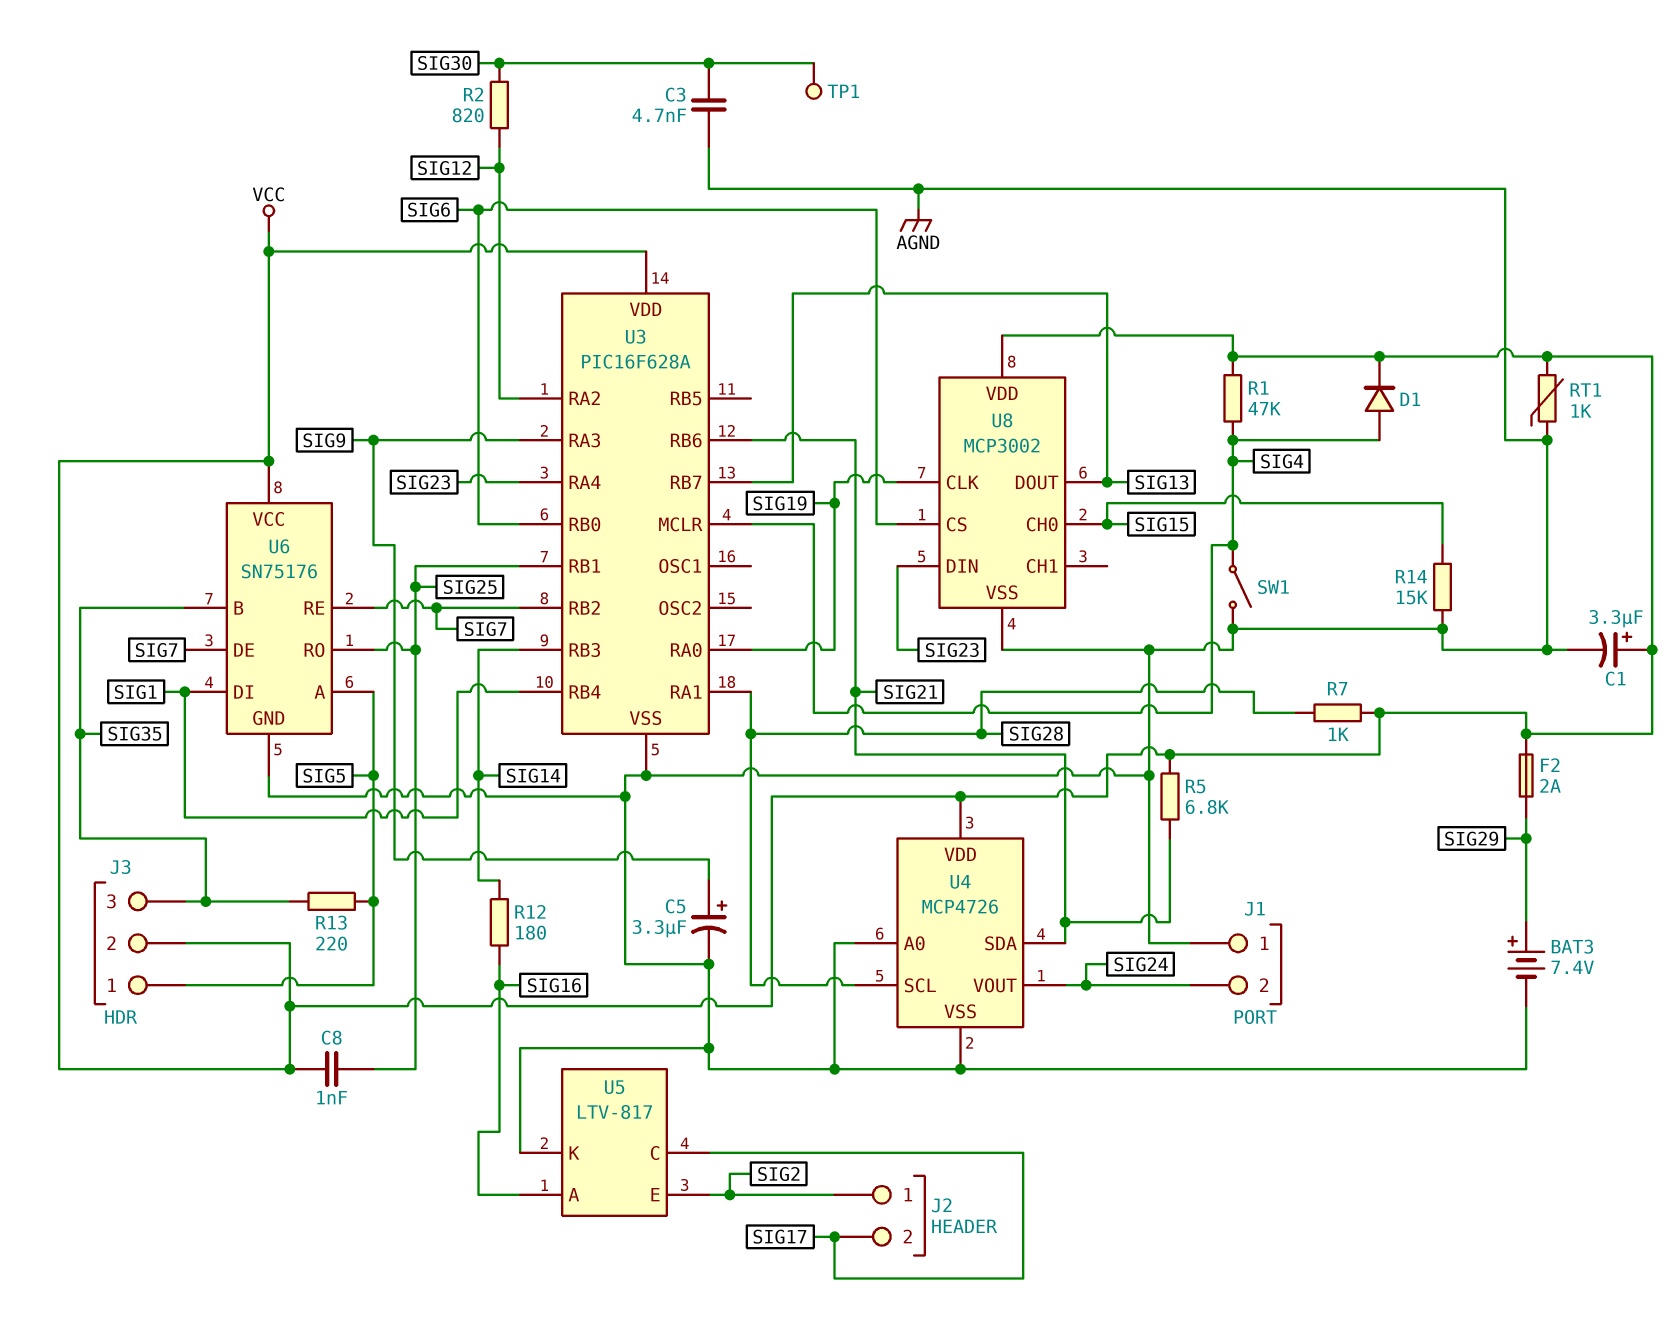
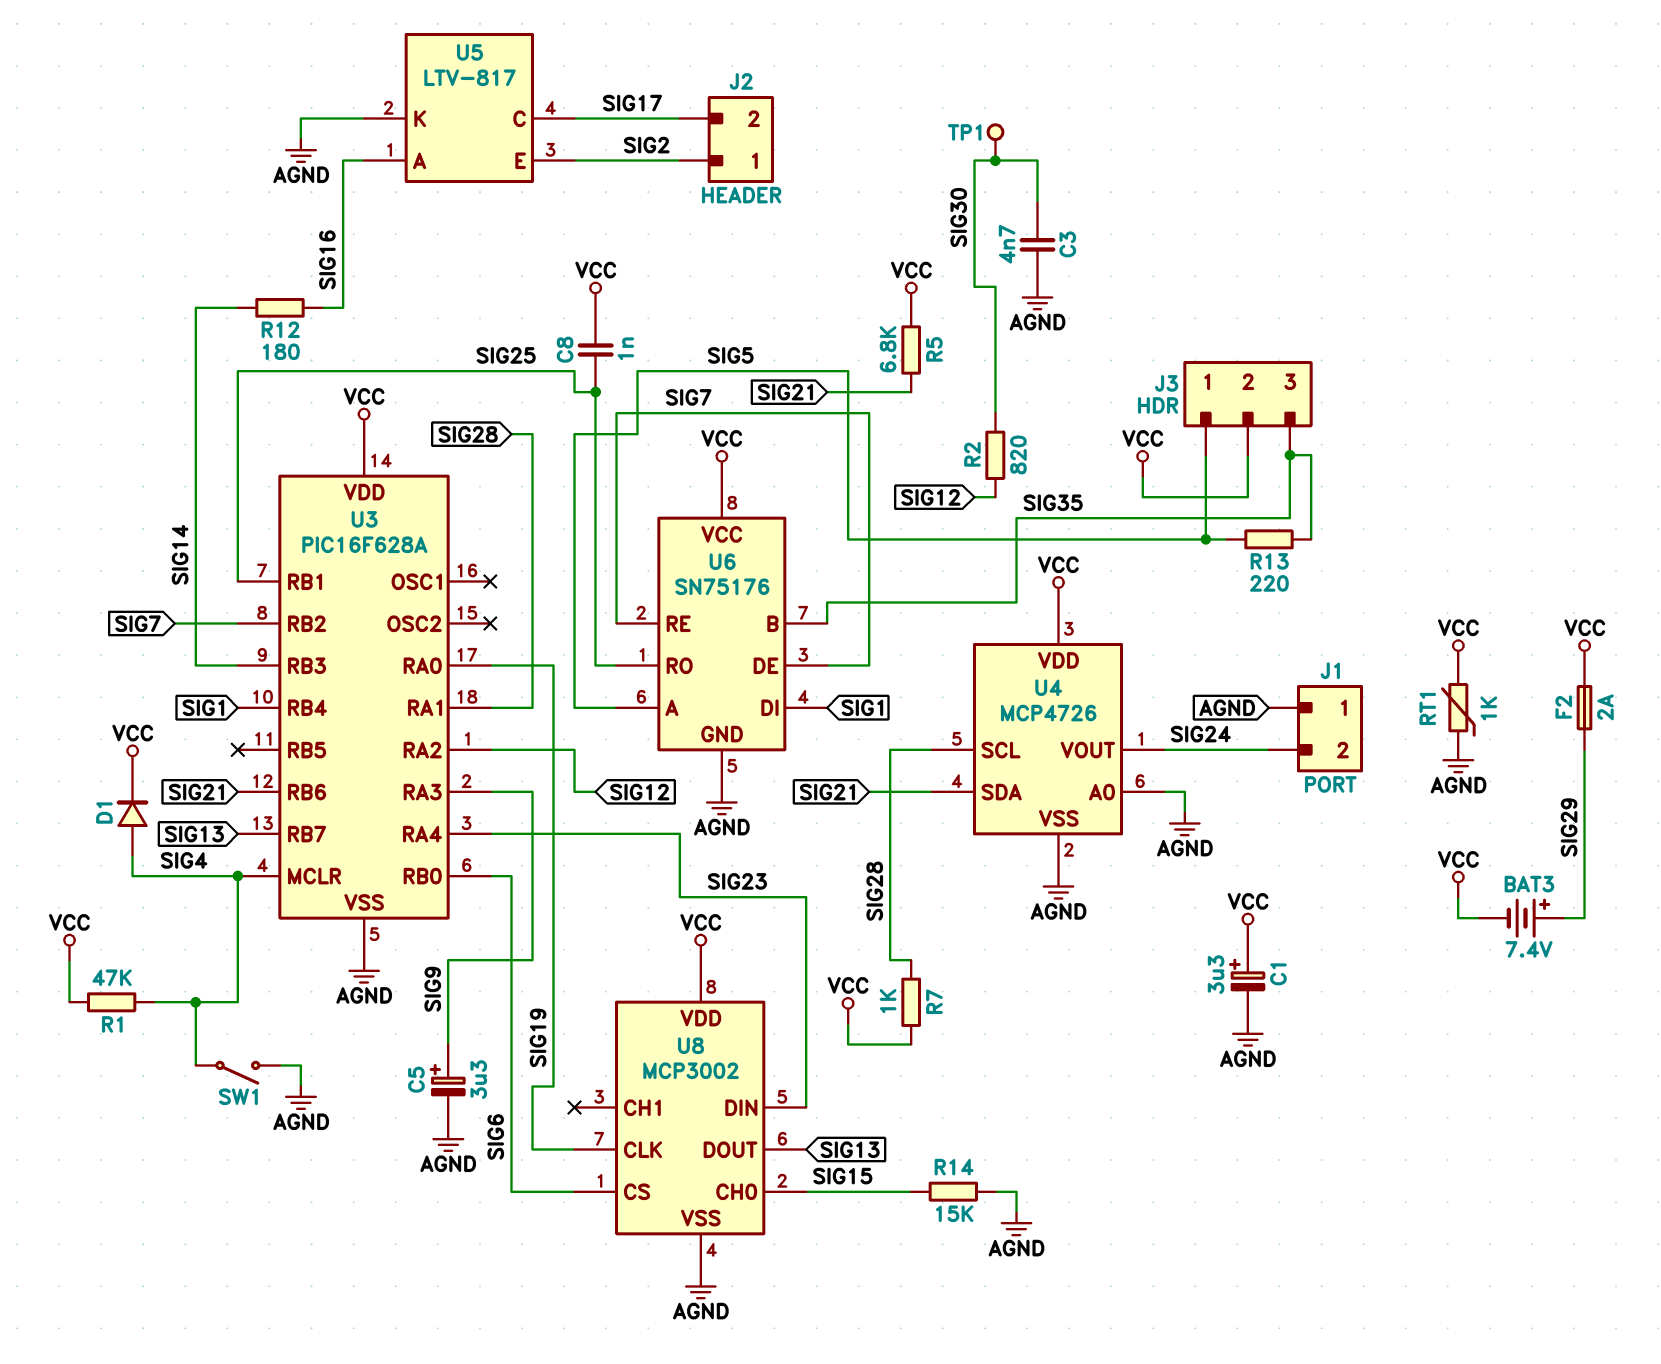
BAT3: 7.4V (plus SIG29, minus AGND) -> 7.4V (plus SIG29, minus VCC)

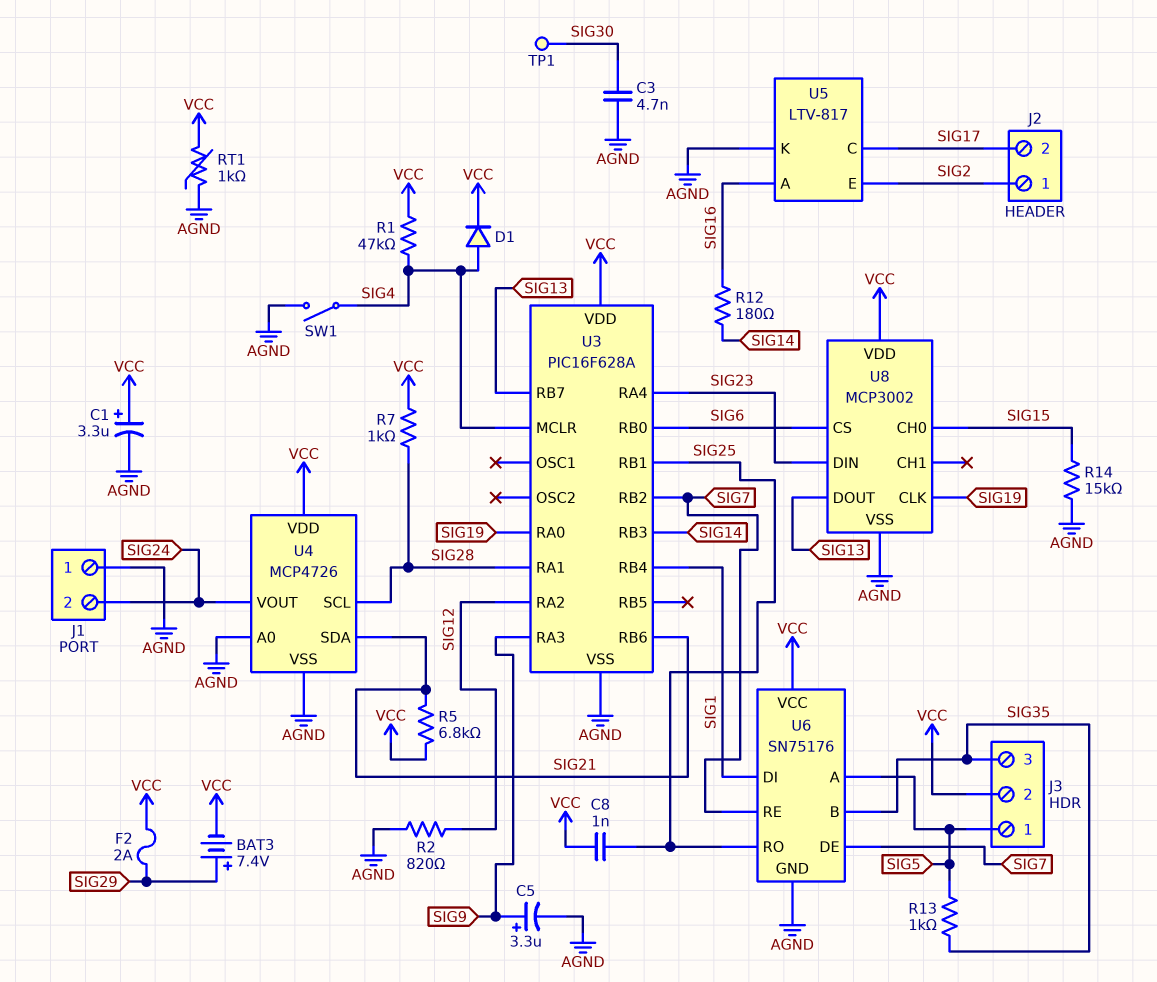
R2: 820 (SIG12, SIG30) -> 820 (AGND, SIG12)
R13: 220 (SIG5, SIG35) -> 1k (SIG5, SIG35)

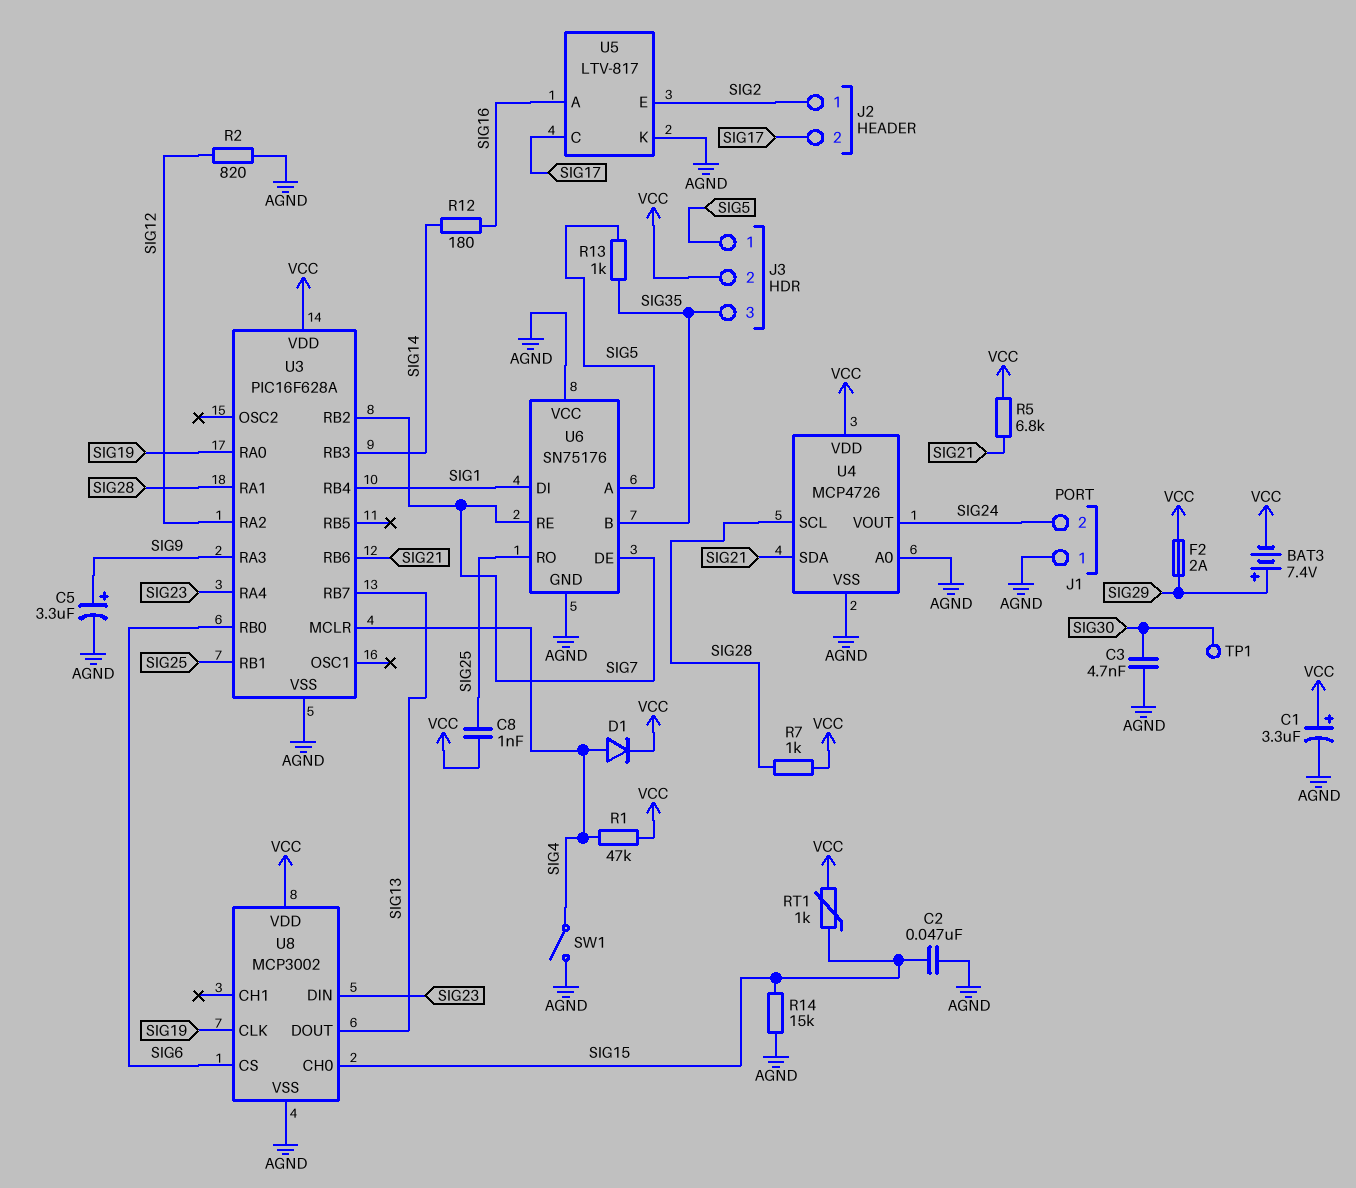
C2: none -> 47nF (AGND, SIG15)
RT1: 1k (AGND, VCC) -> 1k (SIG15, VCC)
U6 pin VCC: VCC -> AGND

